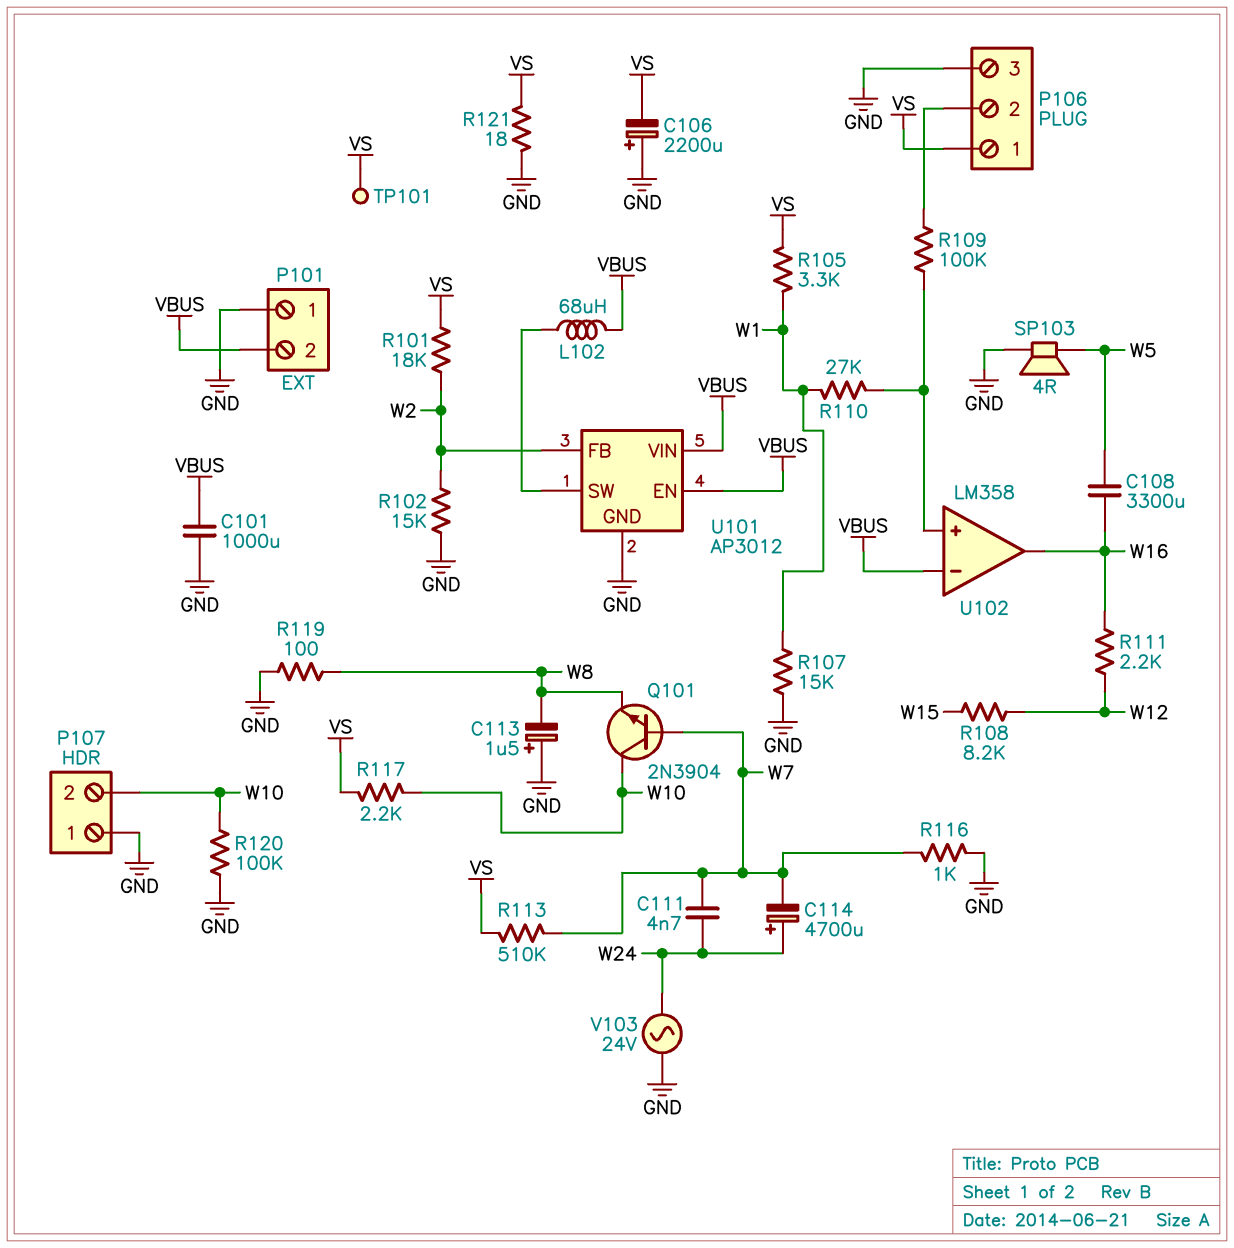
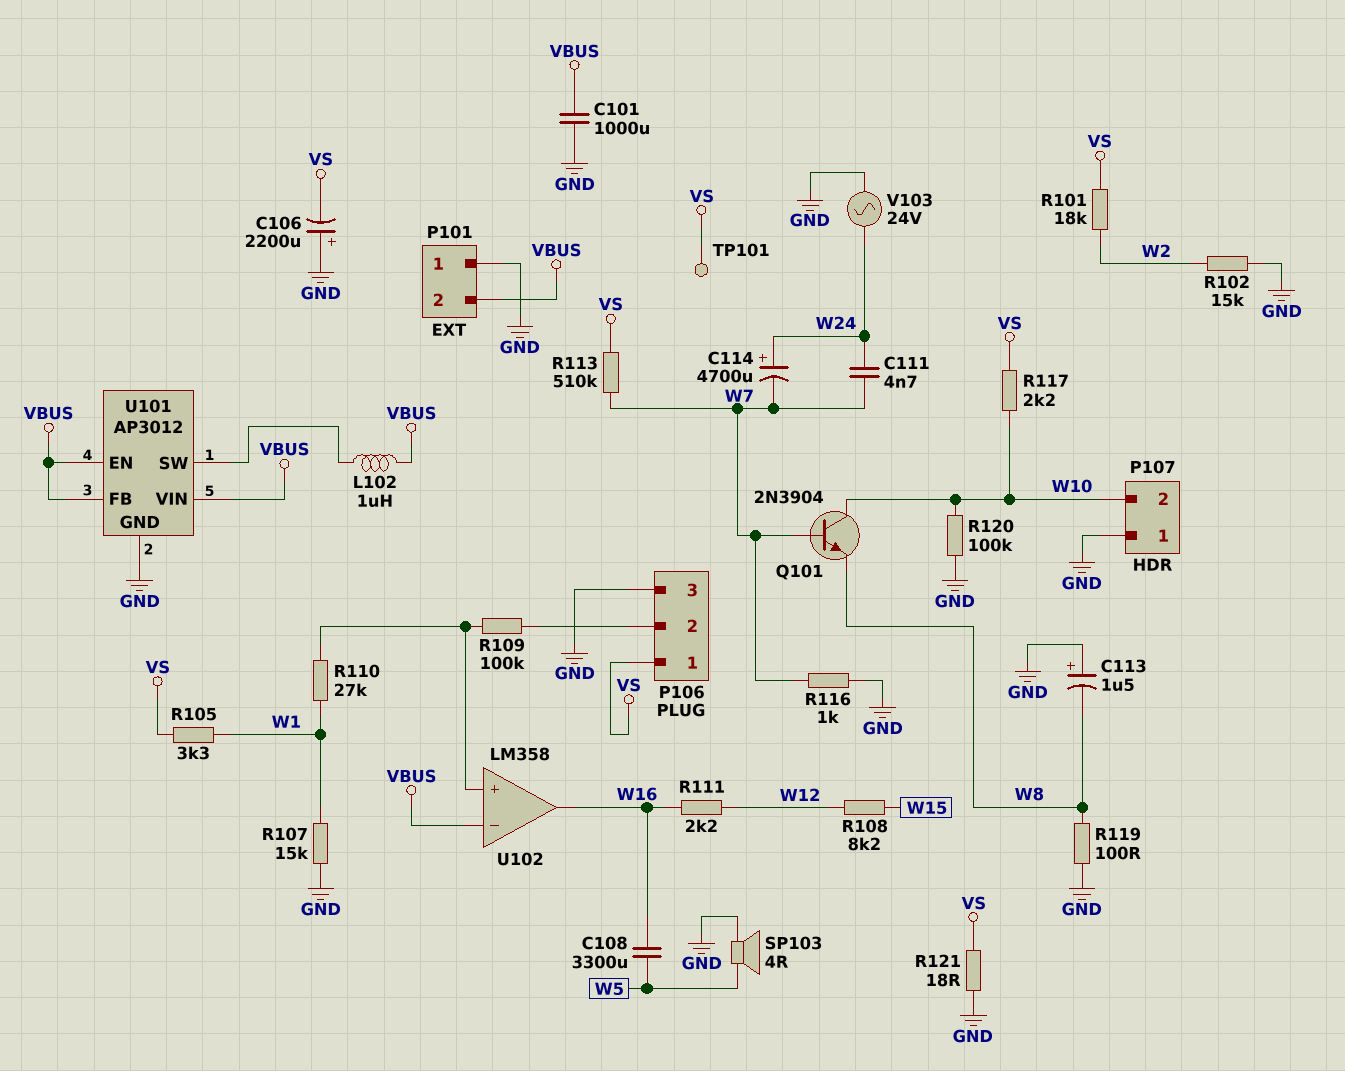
L102: 68uH (U101/SW, VBUS) -> 1uH (U101/SW, VBUS)
U101 pin FB: W2 -> VBUS

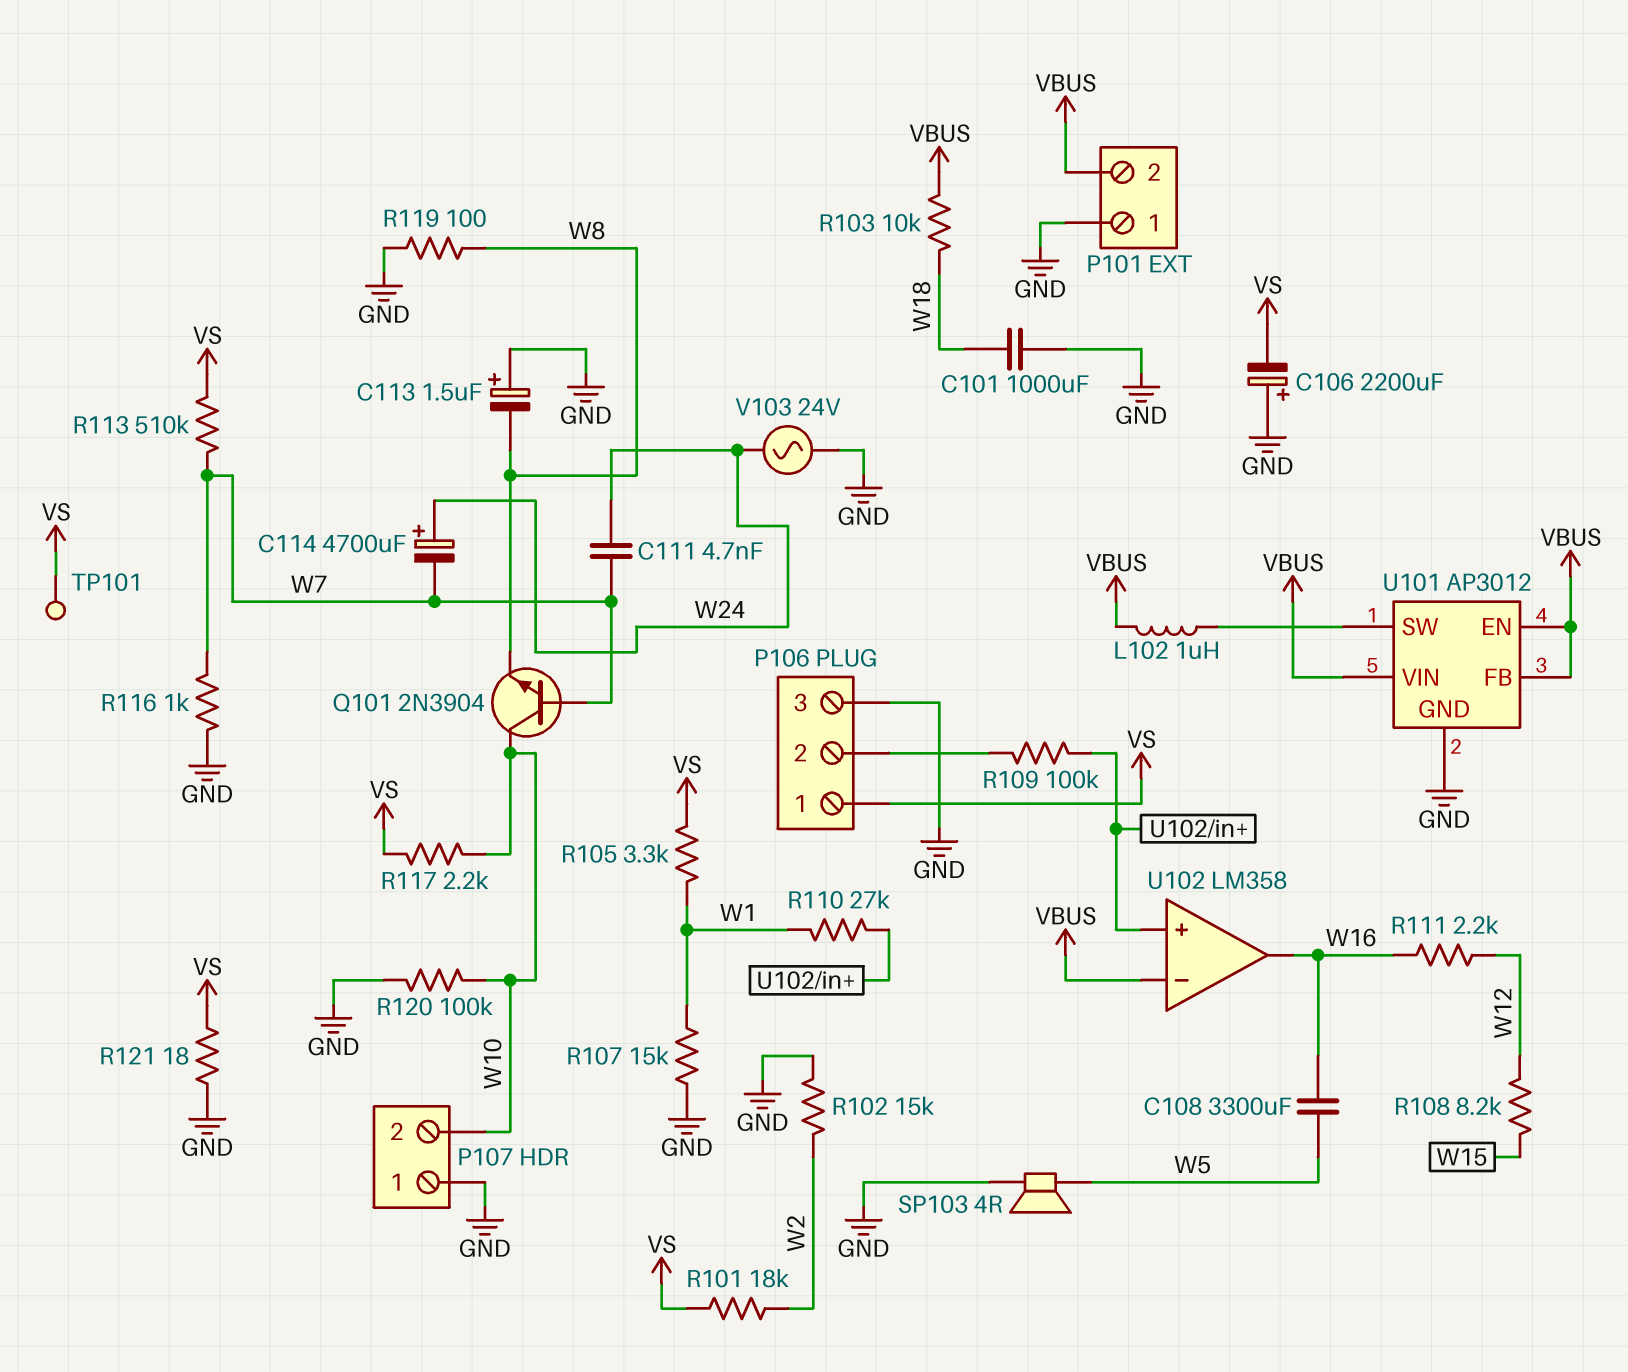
C101: 1000uF (GND, VBUS) -> 1000uF (GND, W18)
R103: none -> 10k (VBUS, W18)

